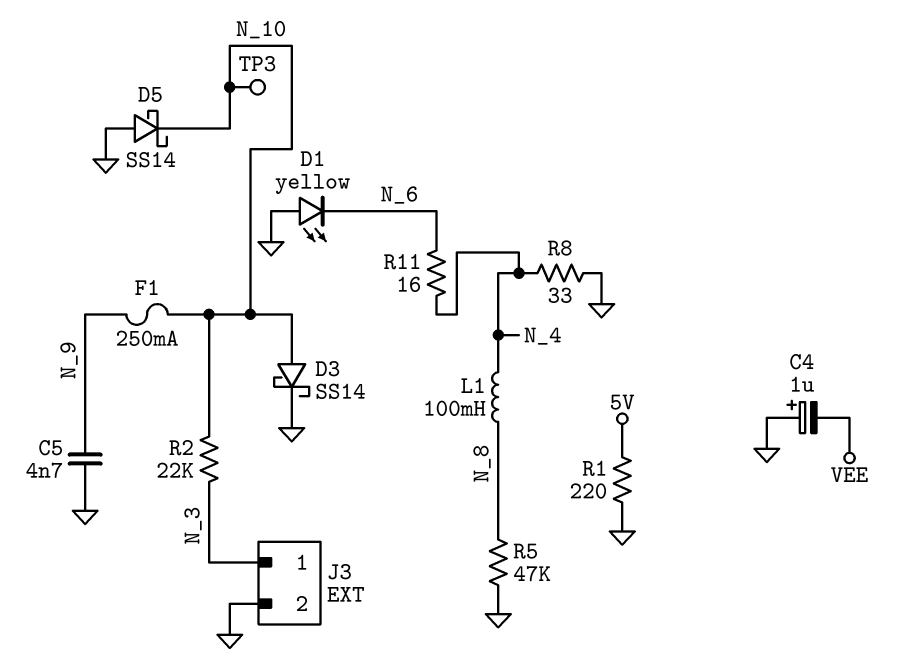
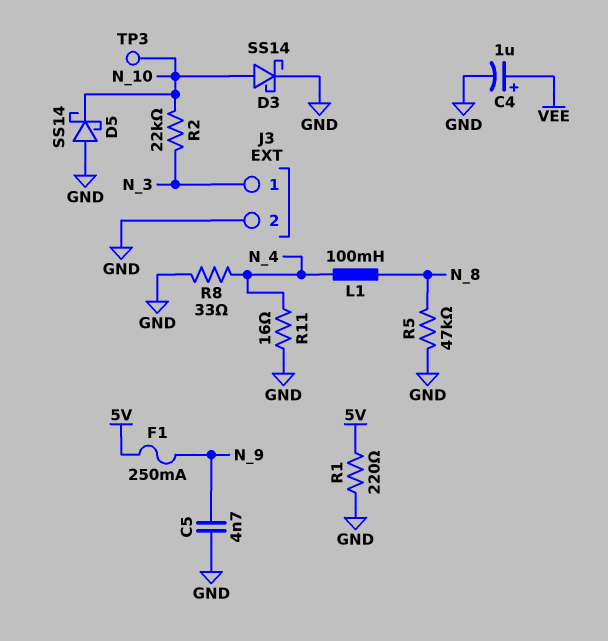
C4: 1uF (plus GND, minus VEE) -> 1uF (plus VEE, minus GND)
D1: LED yellow (A GND, K N_6) -> none
F1: 250mA (N_9, N_10) -> 250mA (5V, N_9)
R11: 16 (N_4, N_6) -> 16 (GND, N_4)

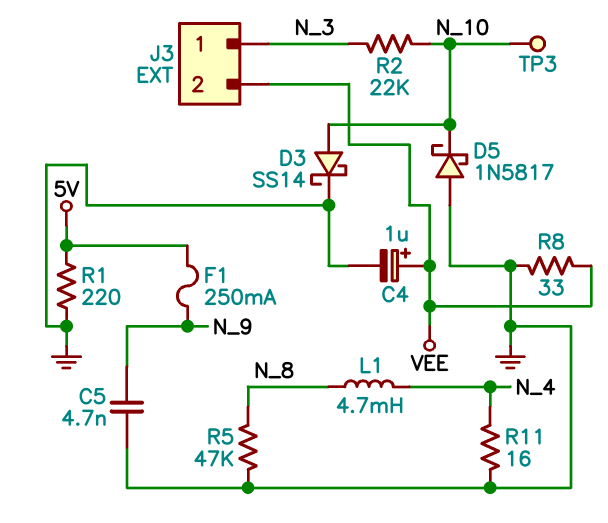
D5: schottky SS14 (A GND, K N_10) -> schottky 1N5817 (A GND, K N_10)
J3 pin 2: GND -> VEE
L1: 100mH (N_4, N_8) -> 4.7mH (N_4, N_8)
R8: 33 (GND, N_4) -> 33 (GND, VEE)

